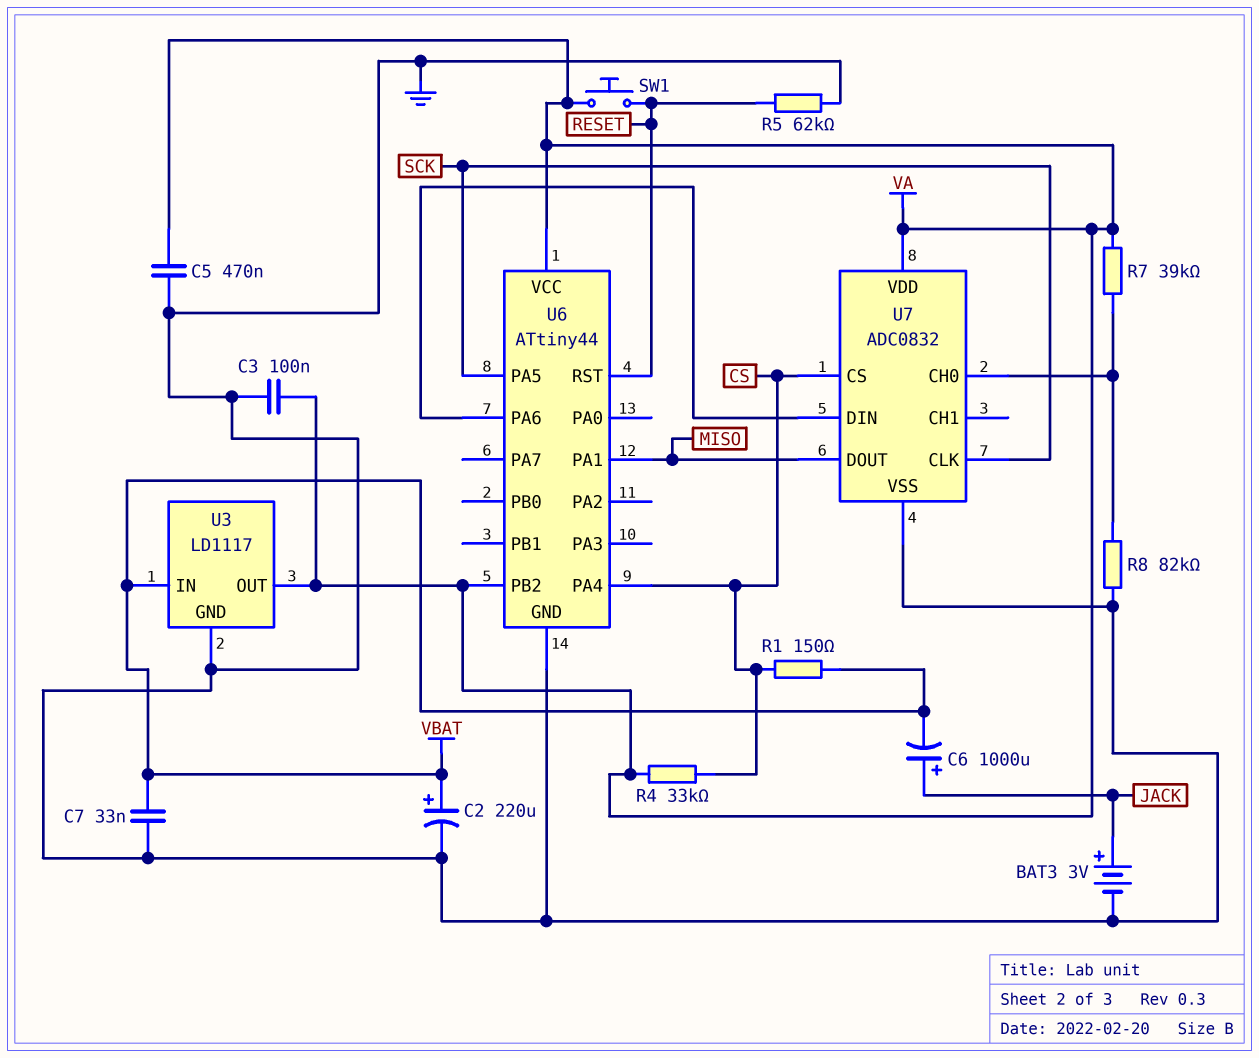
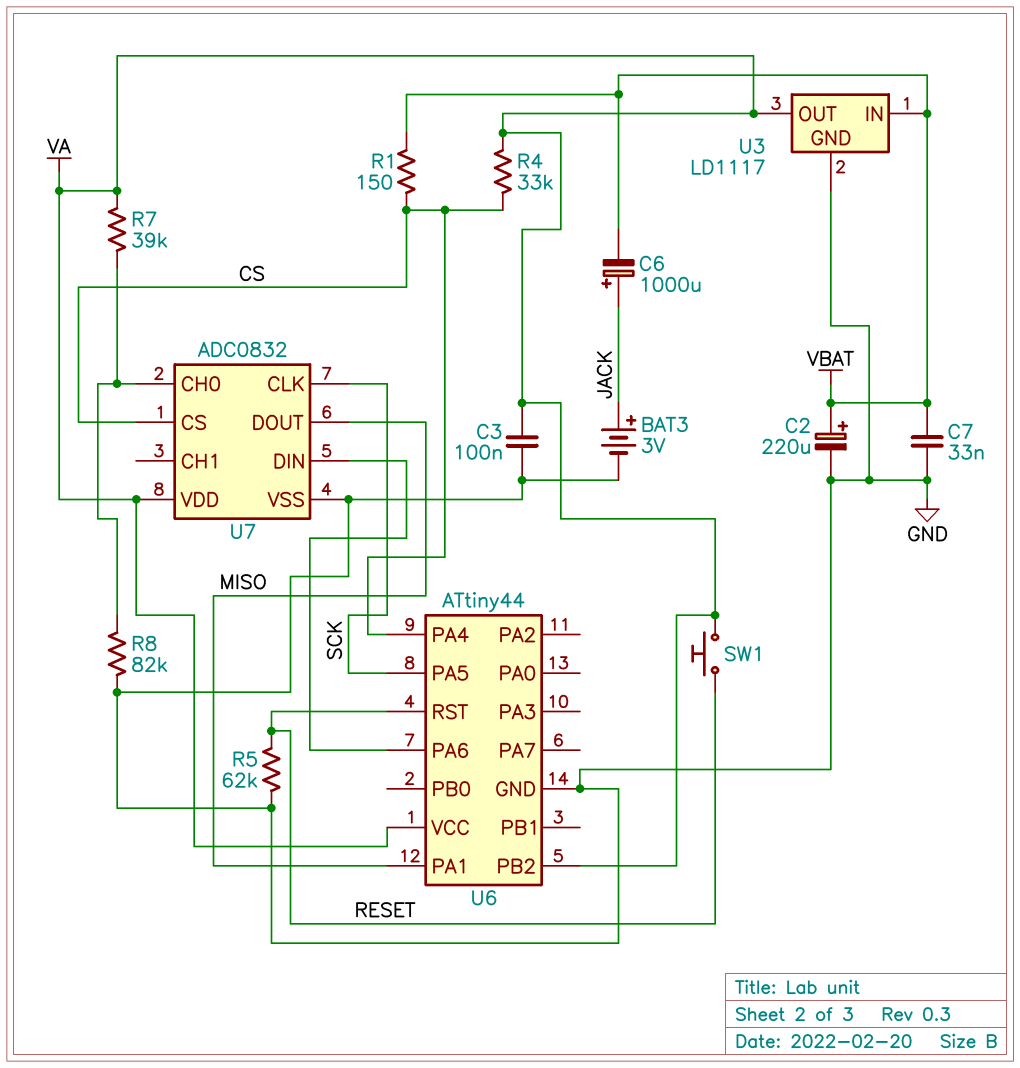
C5: 470nF (GND, VA) -> none

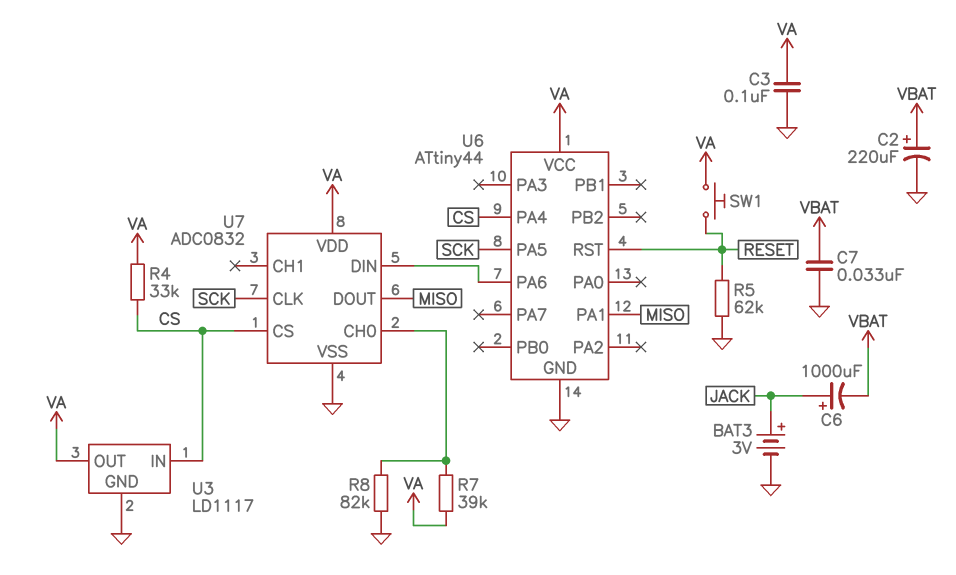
R1: 150 (CS, VBAT) -> none
U3 pin IN: VBAT -> CS
U6 pin PB2: VA -> none

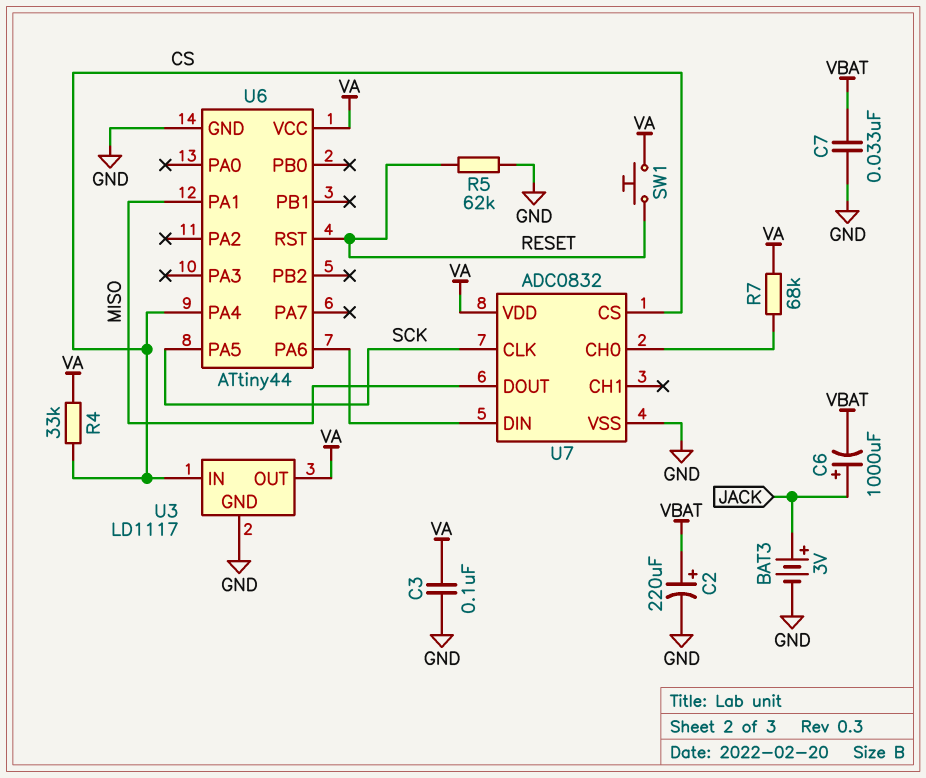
R7: 39k (U7/CH0, VA) -> 68k (U7/CH0, VA)
R8: 82k (GND, U7/CH0) -> none

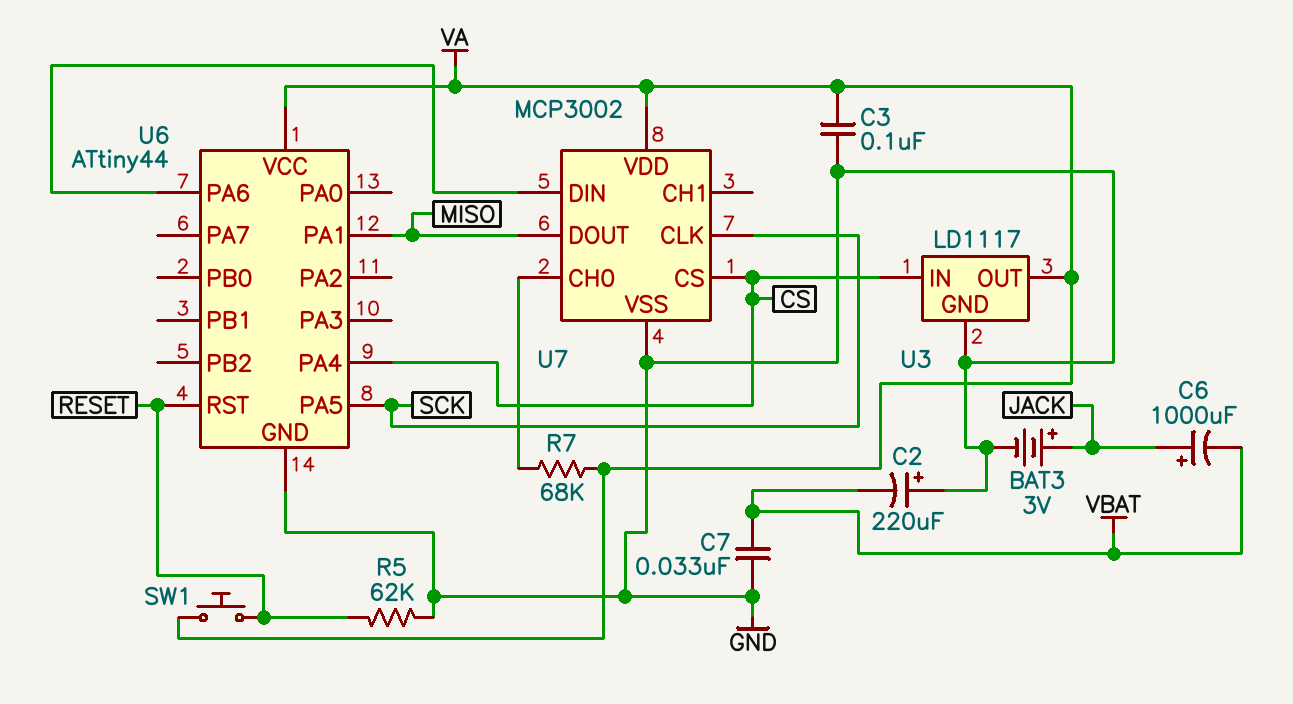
C2: 220uF (plus VBAT, minus GND) -> 220uF (plus GND, minus VBAT)
R4: 33k (CS, VA) -> none
U7: ADC0832 -> MCP3002

